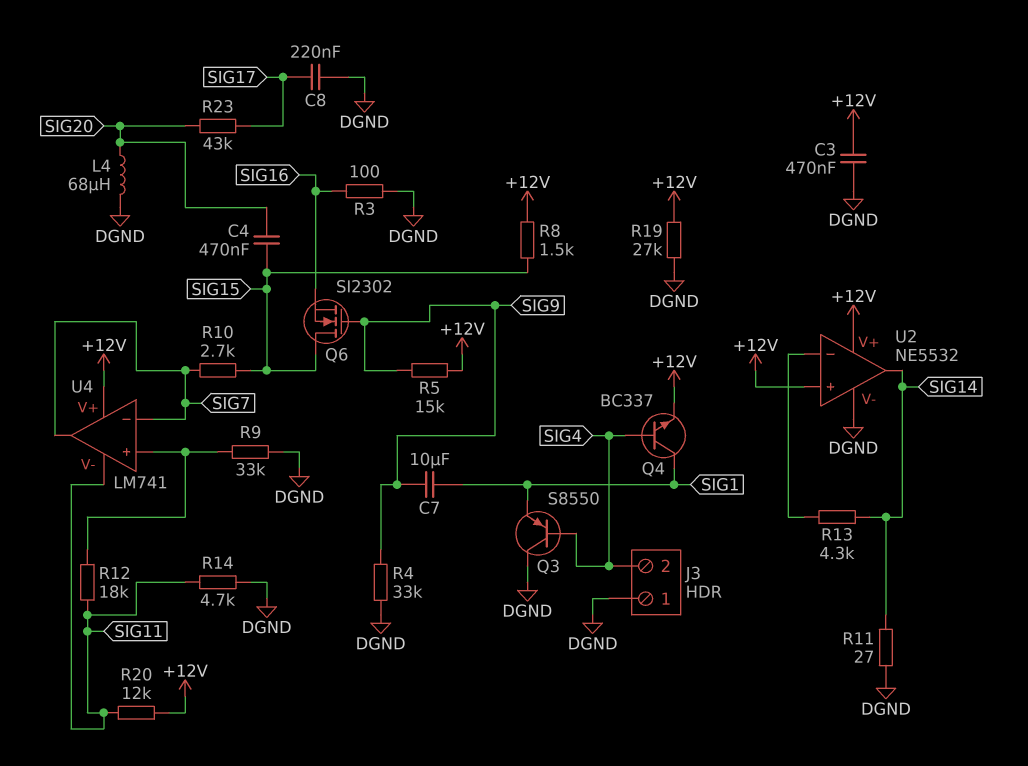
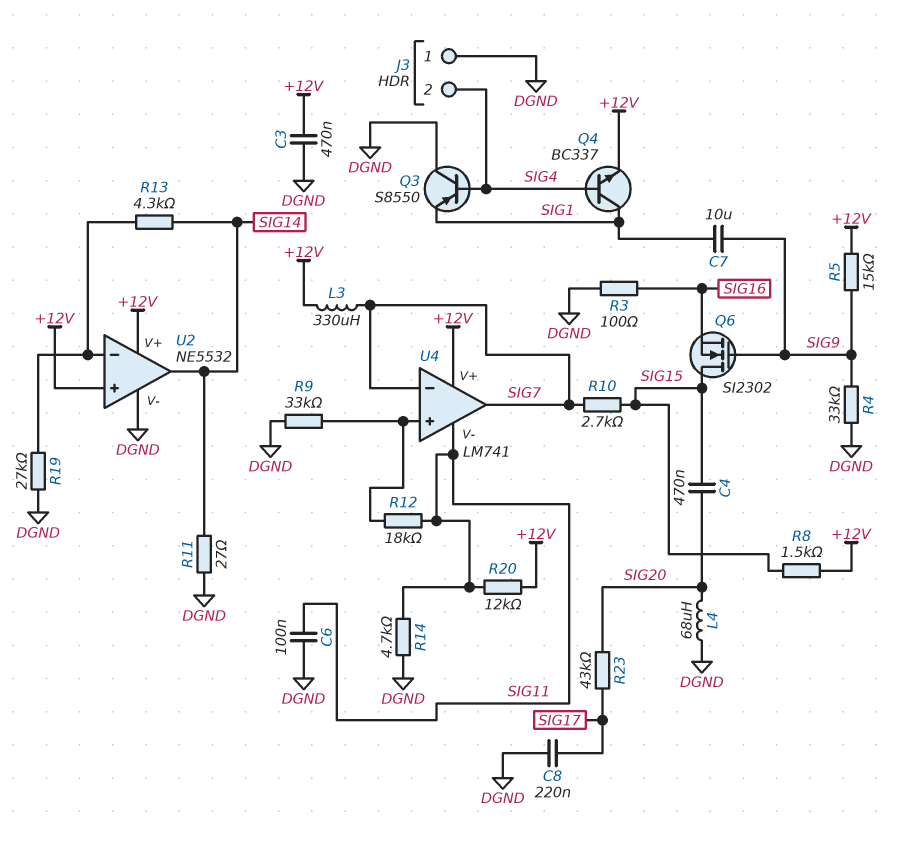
C6: none -> 100nF (DGND, SIG11)
L3: none -> 330uH (+12V, SIG7)
R19: 27k (+12V, DGND) -> 27k (DGND, U2/in-)

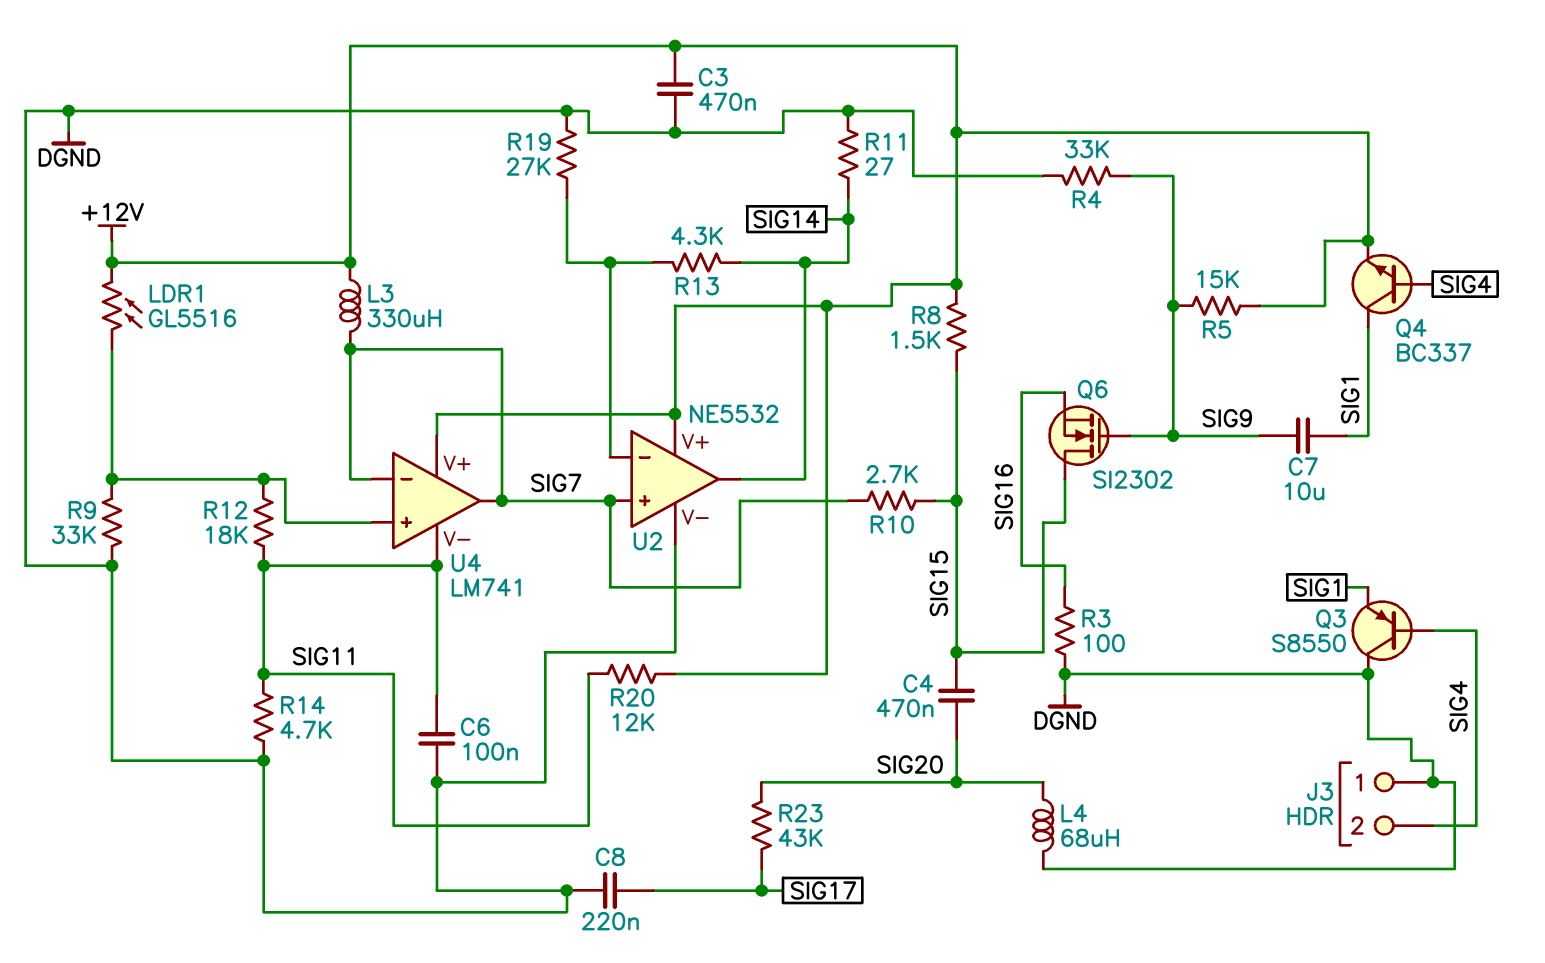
LDR1: none -> GL5516 (+12V, U4/in+)
U2 pin in+: +12V -> SIG7

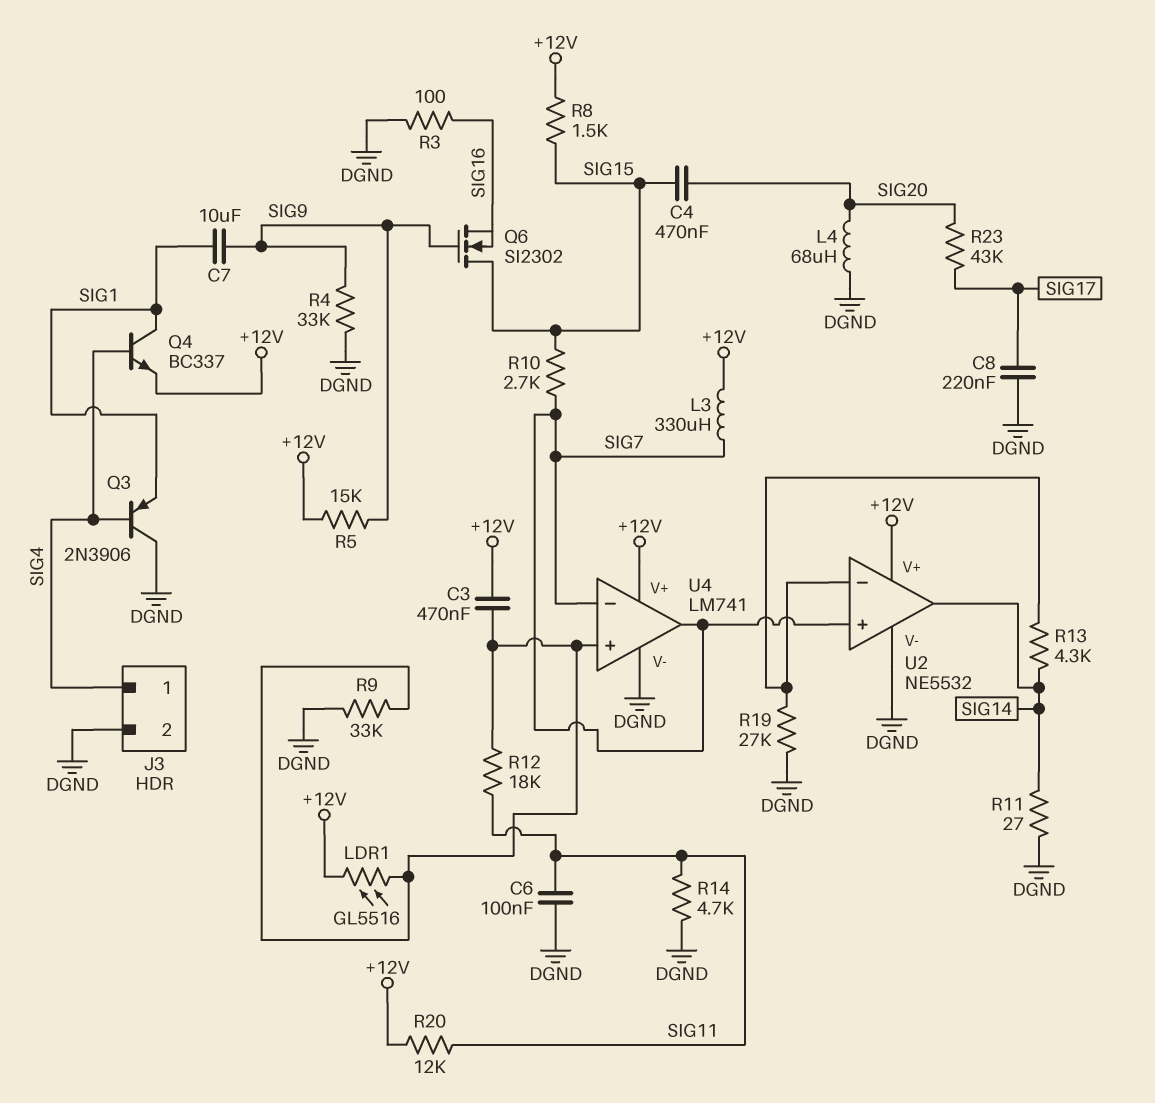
C3: 470nF (+12V, DGND) -> 470nF (+12V, U4/in+)
J3 pin 1: DGND -> SIG4
J3 pin 2: SIG4 -> DGND
Q3: PNP S8550 (B SIG4, C DGND, E SIG1) -> PNP 2N3906 (B SIG4, C DGND, E SIG1)
U4 pin V-: SIG11 -> DGND

